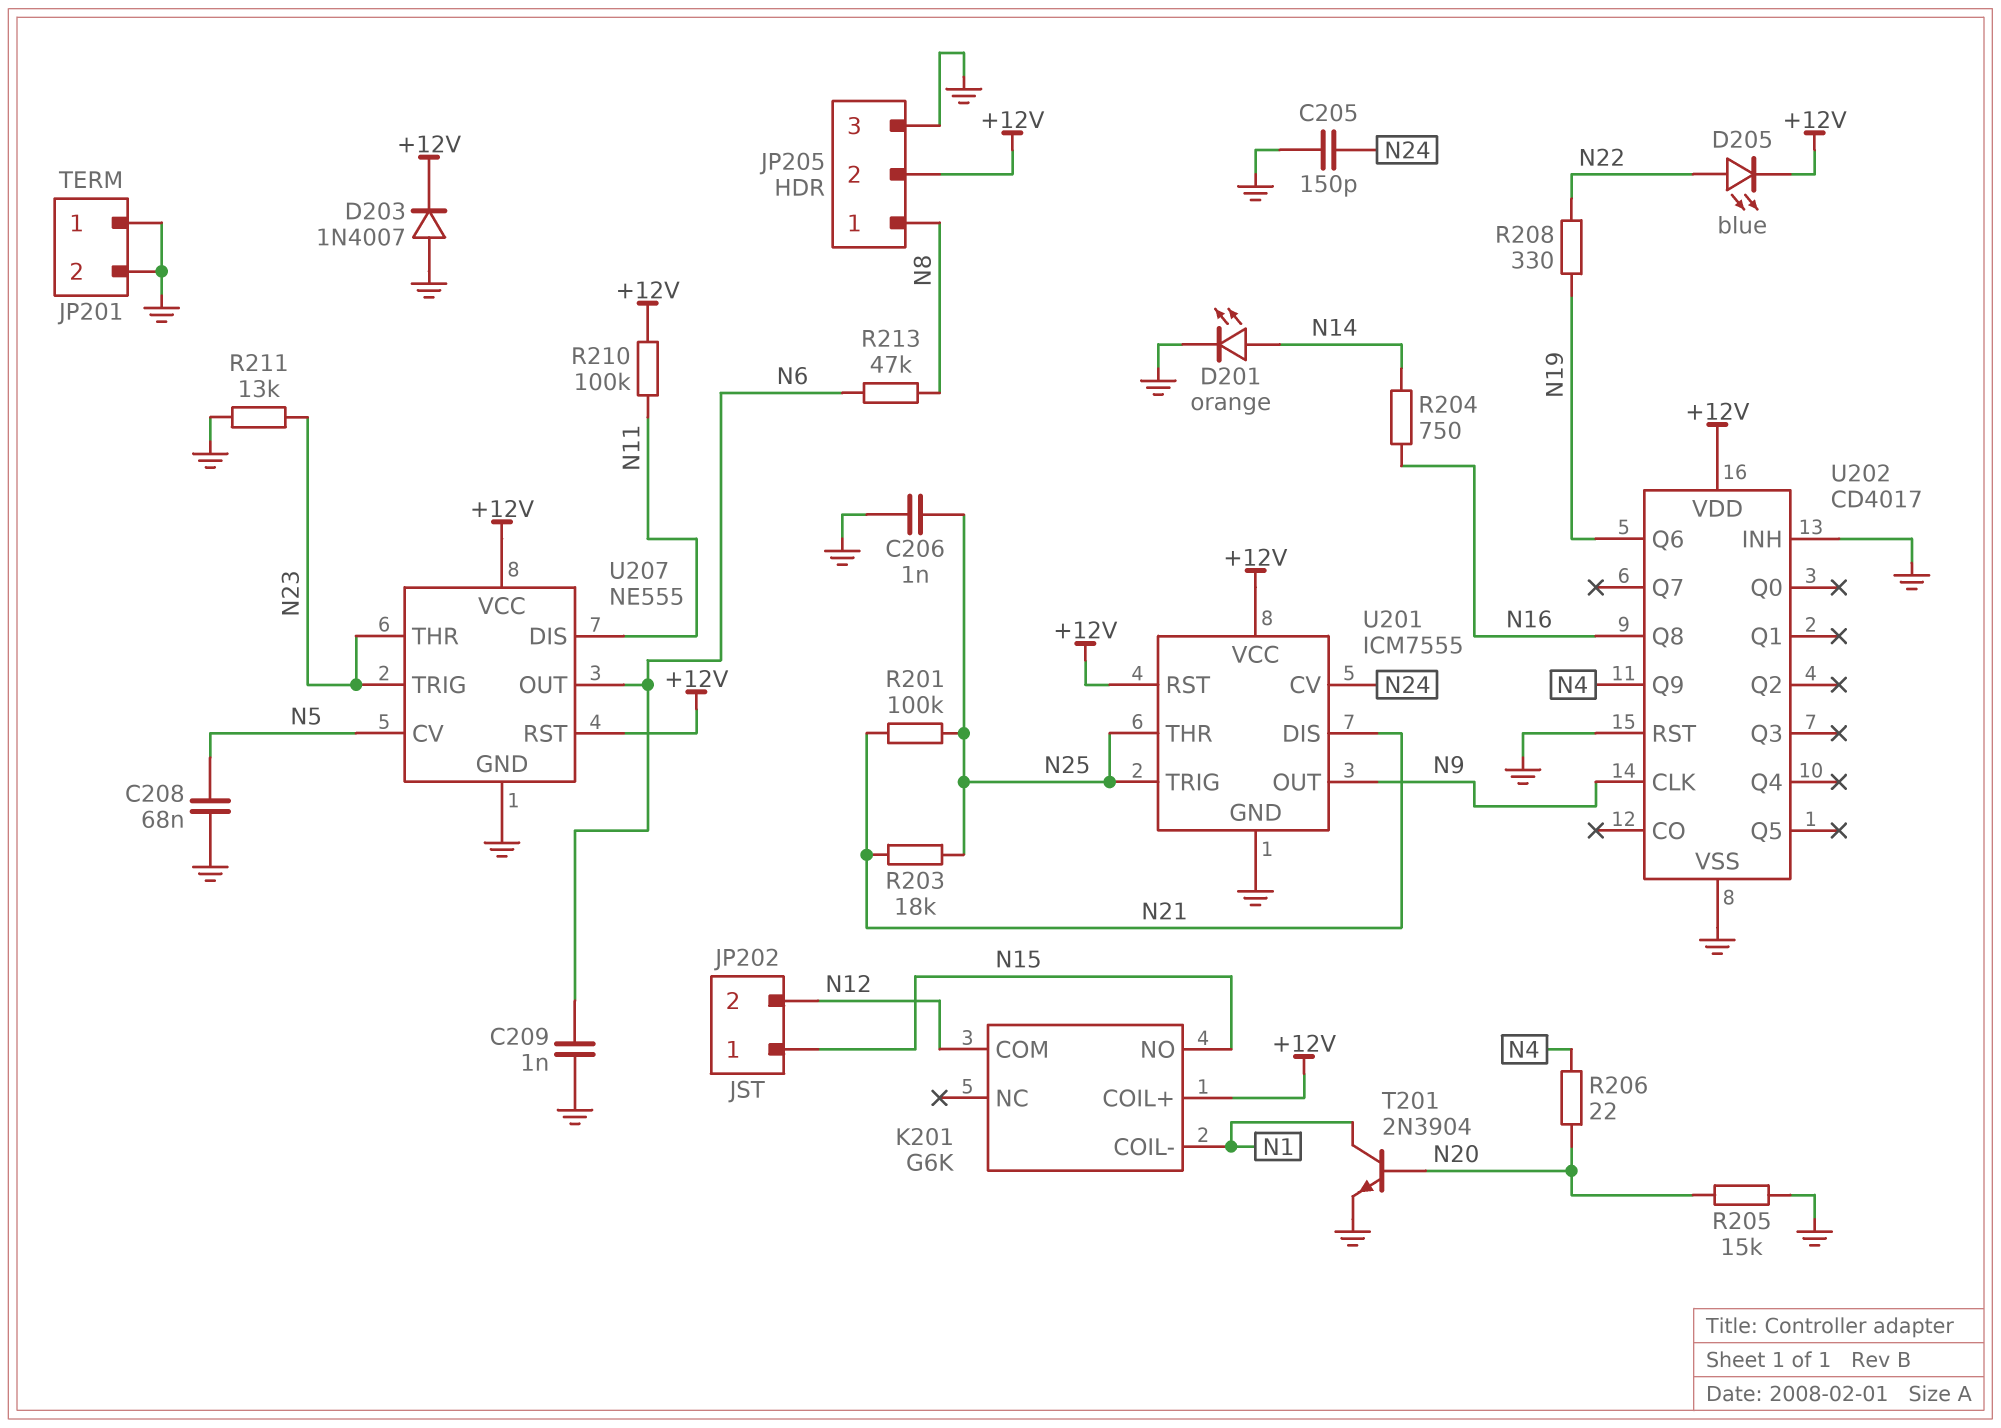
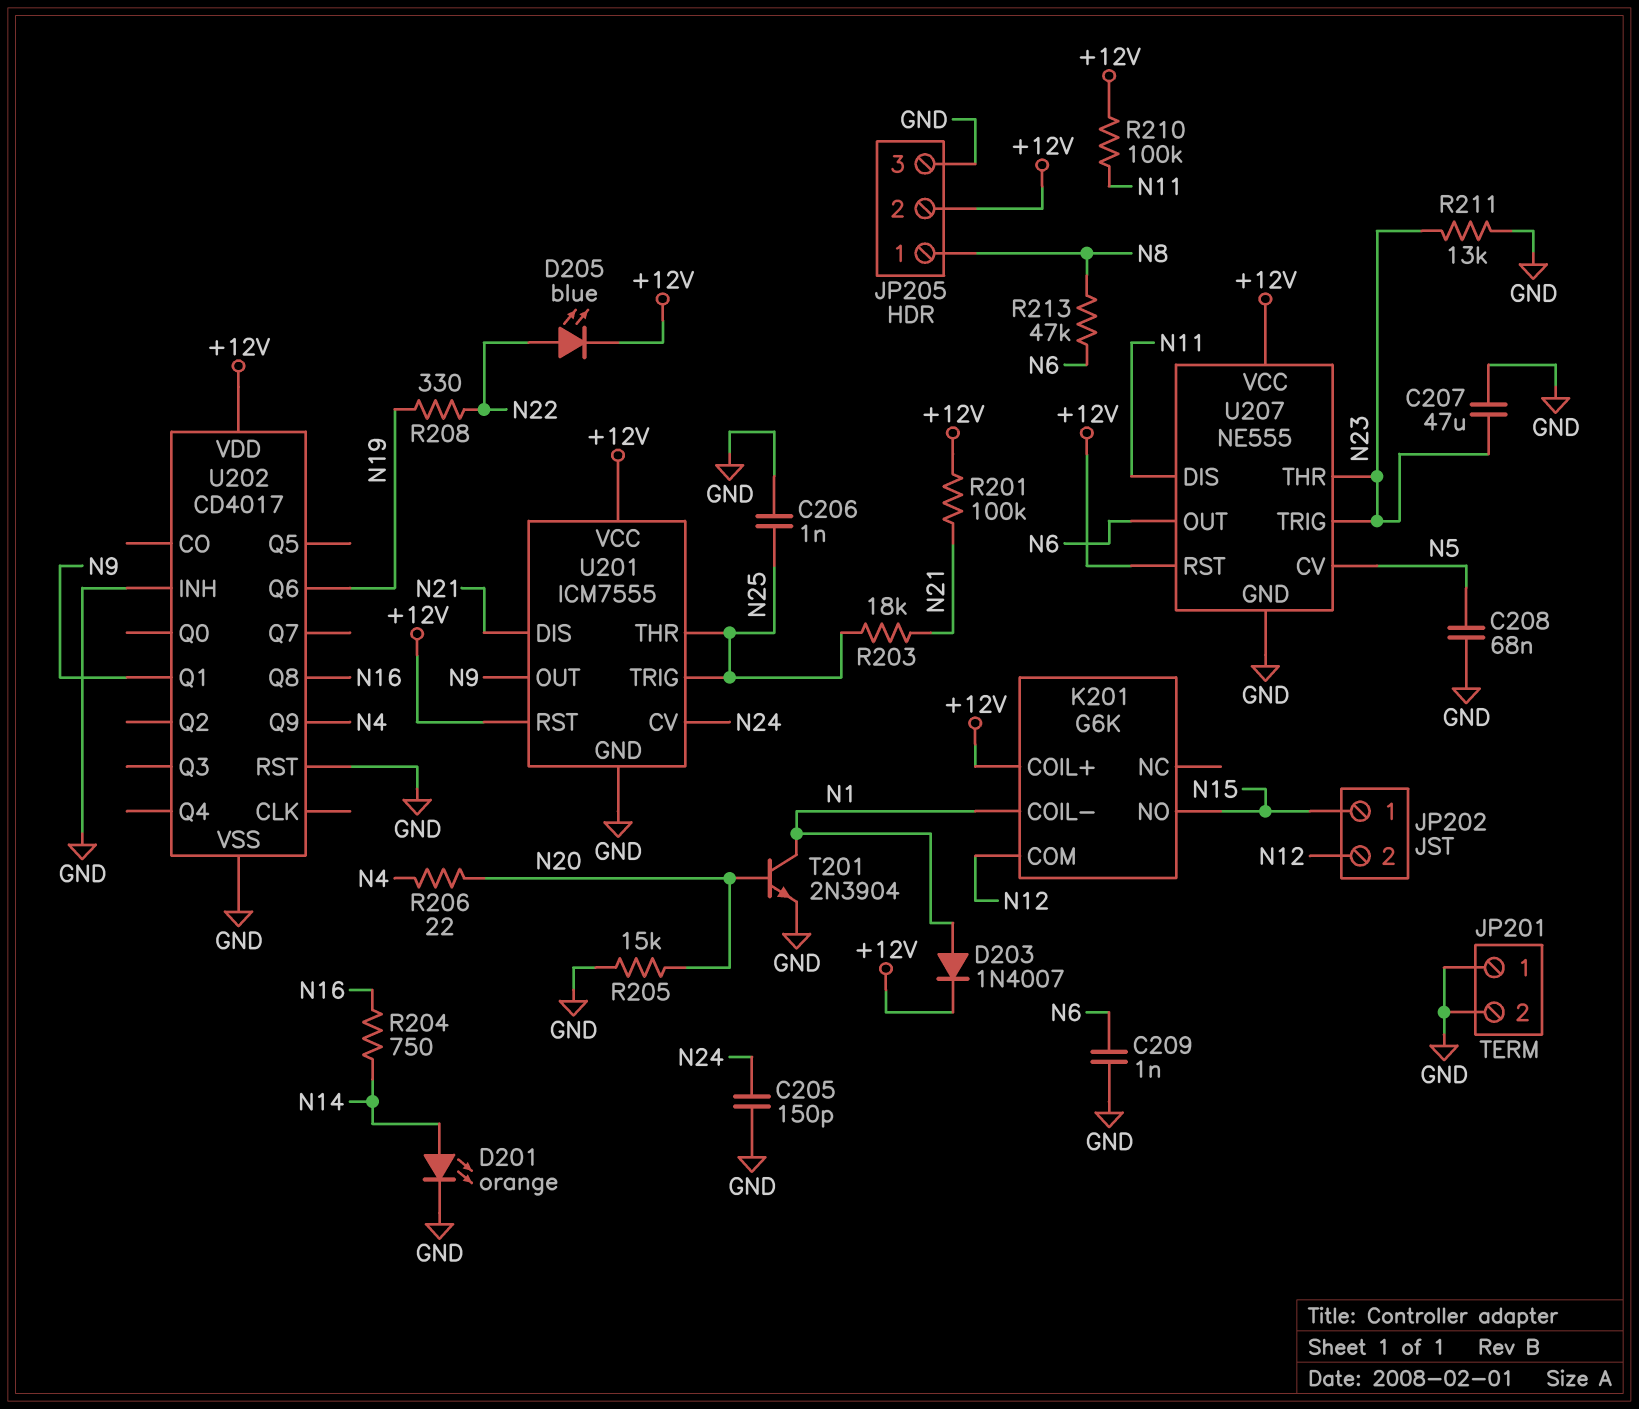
C207: none -> 47uF (GND, N23)
D203: diode 1N4007 (A GND, K +12V) -> diode 1N4007 (A N1, K +12V)
R201: 100k (N21, N25) -> 100k (+12V, N21)
U202 pin CLK: N9 -> none
U202 pin Q1: none -> N9

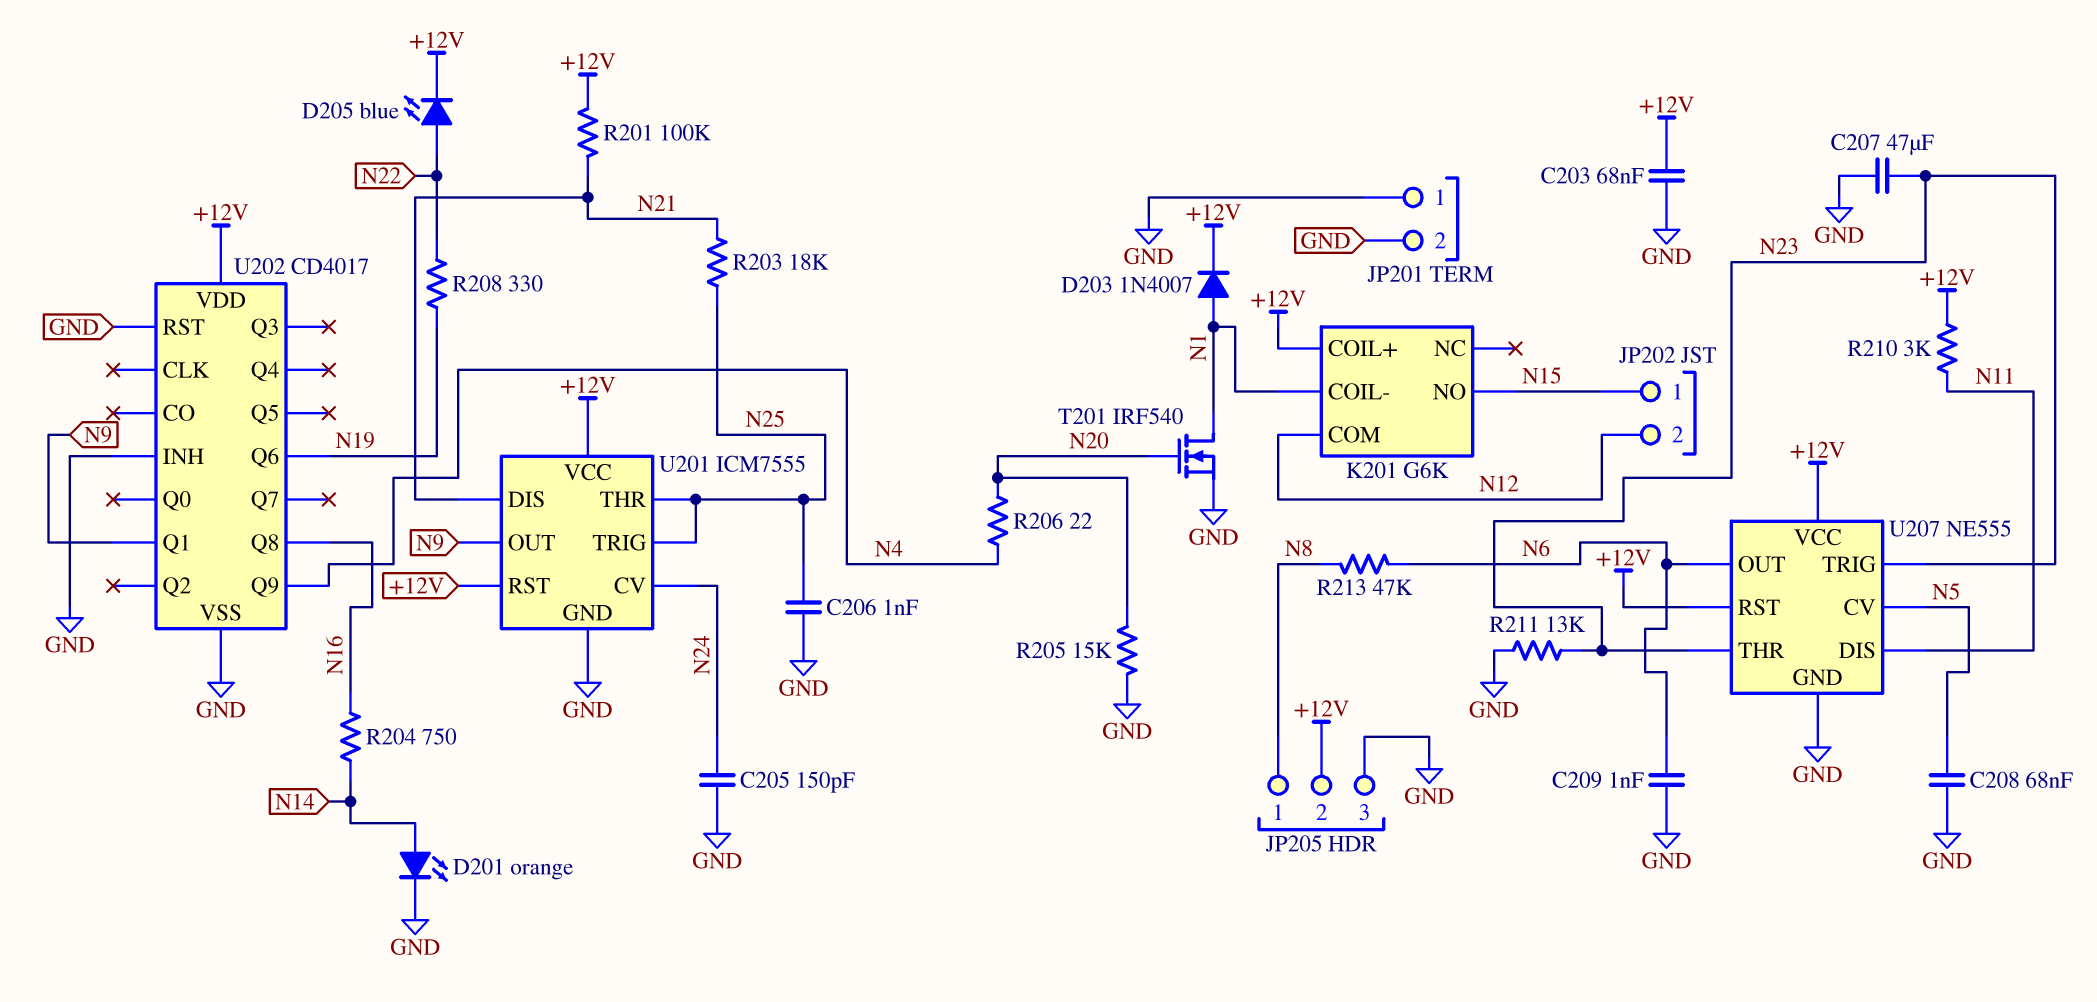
C203: none -> 68nF (+12V, GND)
R210: 100k (+12V, N11) -> 3k (+12V, N11)
T201: NPN 2N3904 (B N20, C N1, E GND) -> NMOS IRF540 (G N20, D N1, S GND)

